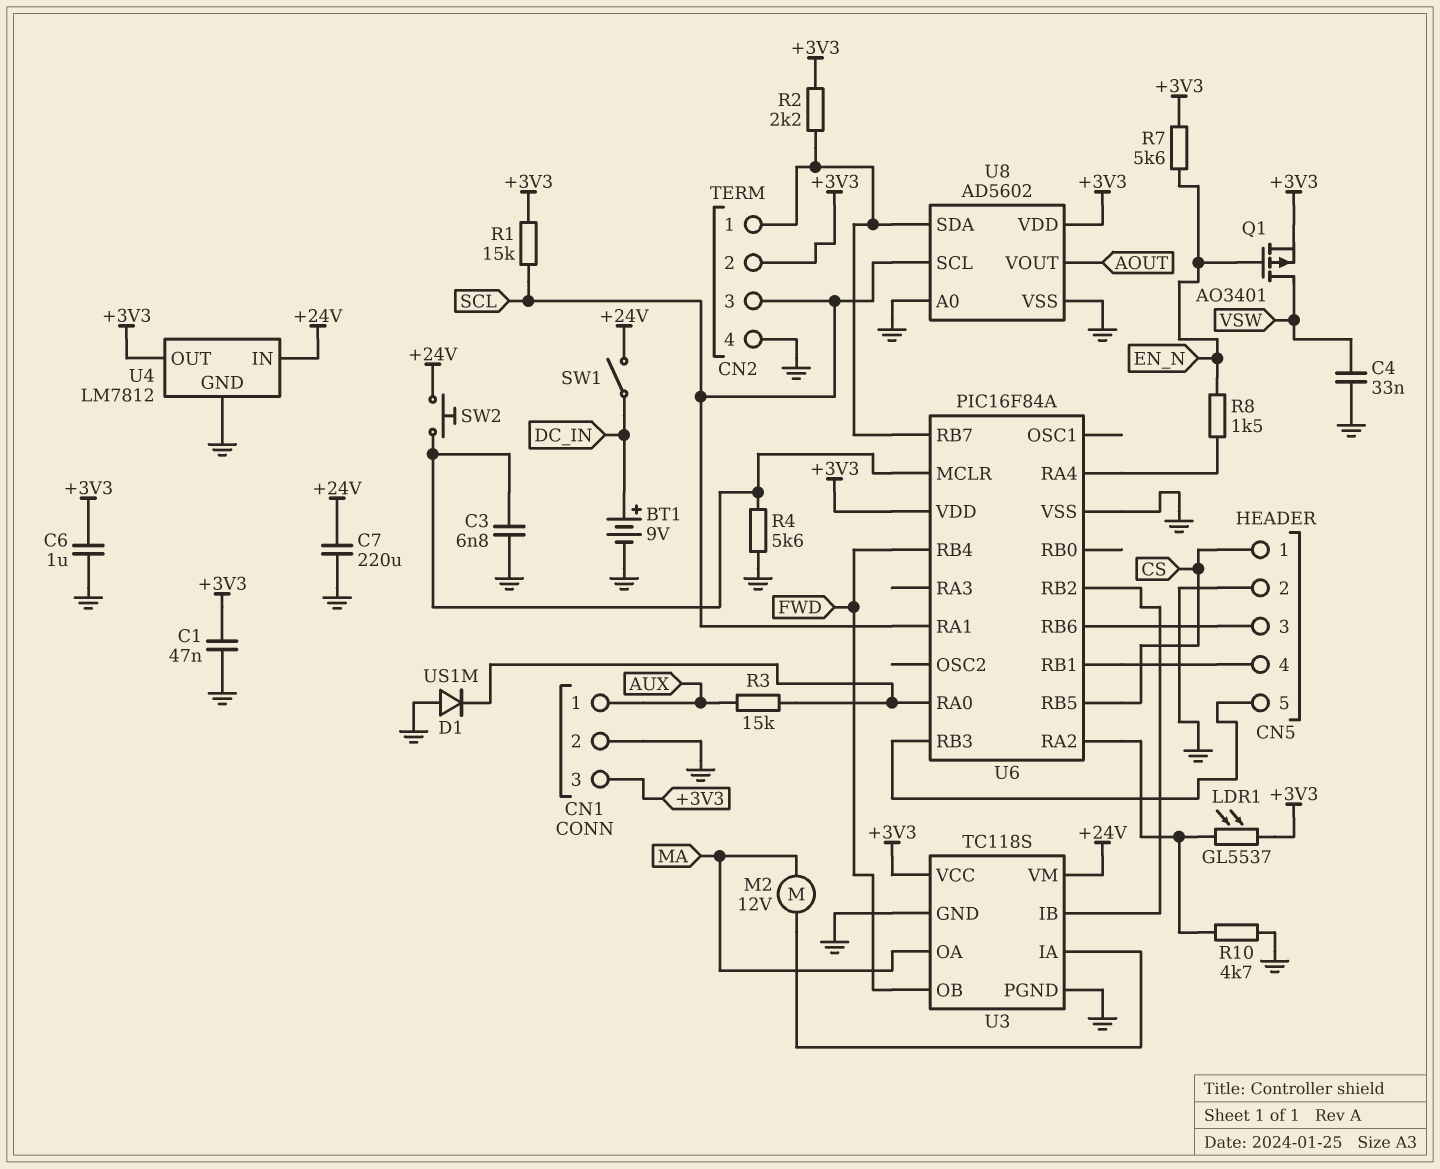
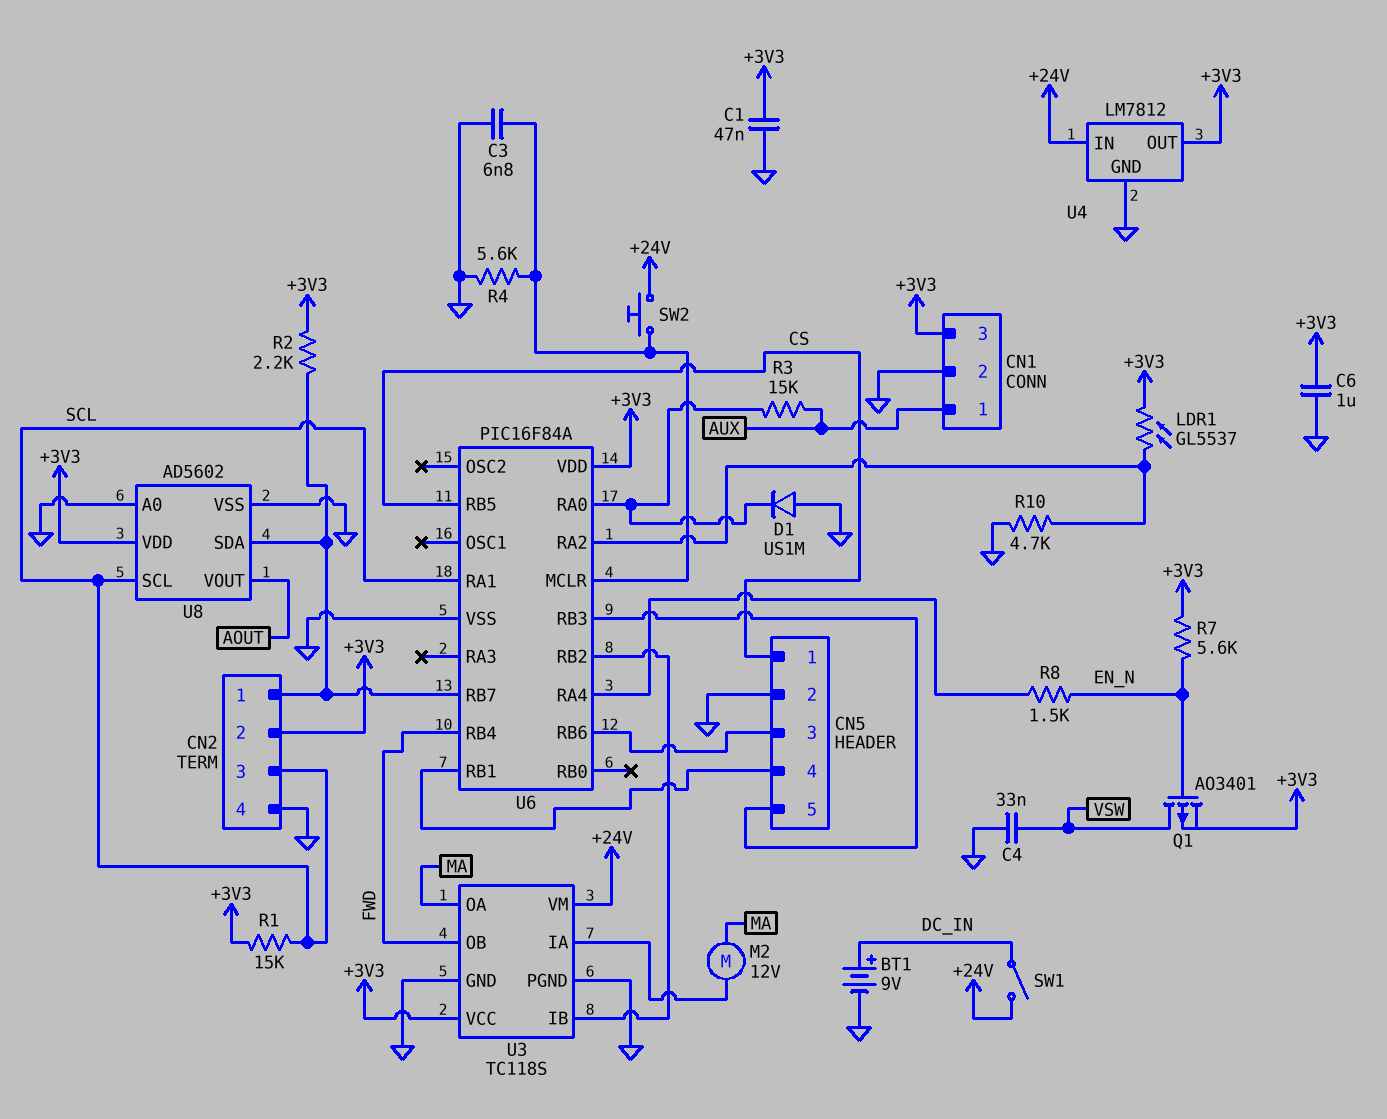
C7: 220uF (+24V, GND) -> none

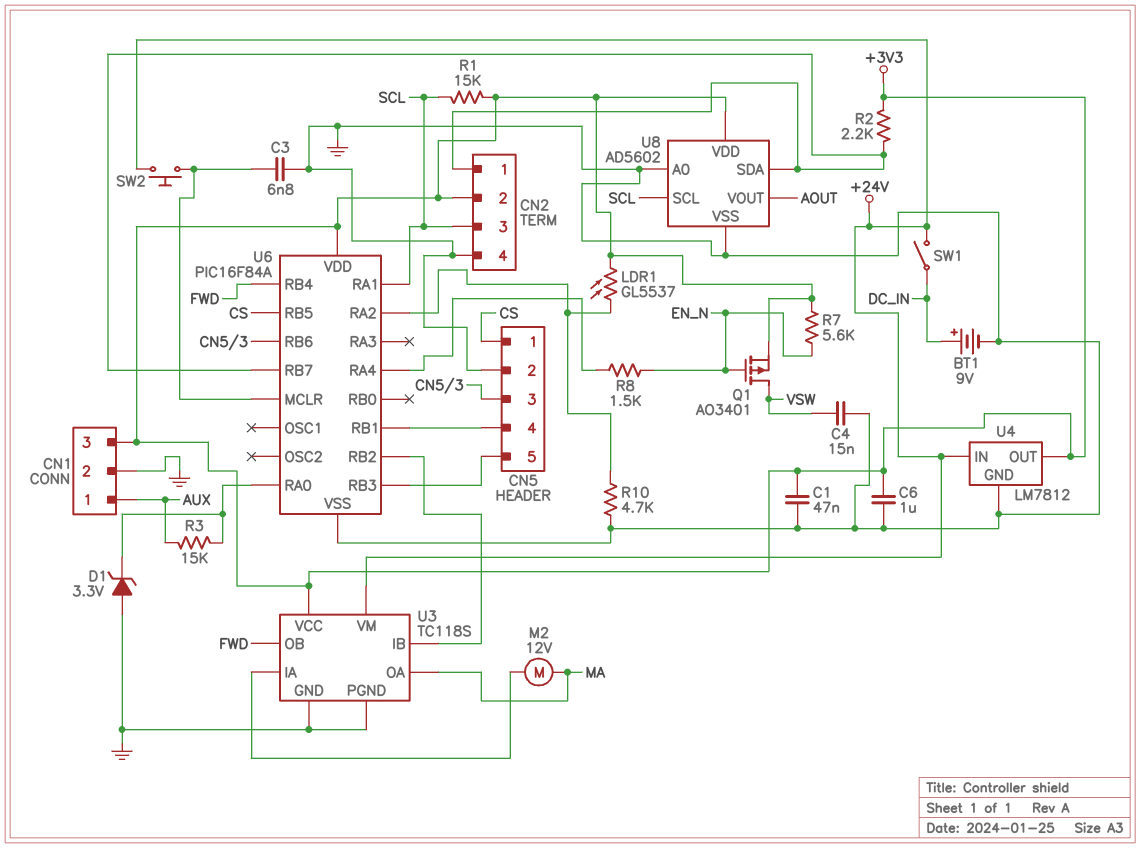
C4: 33nF (GND, VSW) -> 15nF (GND, VSW)
D1: diode US1M (A GND, K U6/RA0) -> zener 3.3V (A GND, K U6/RA0)
R4: 5.6k (GND, U6/MCLR) -> none

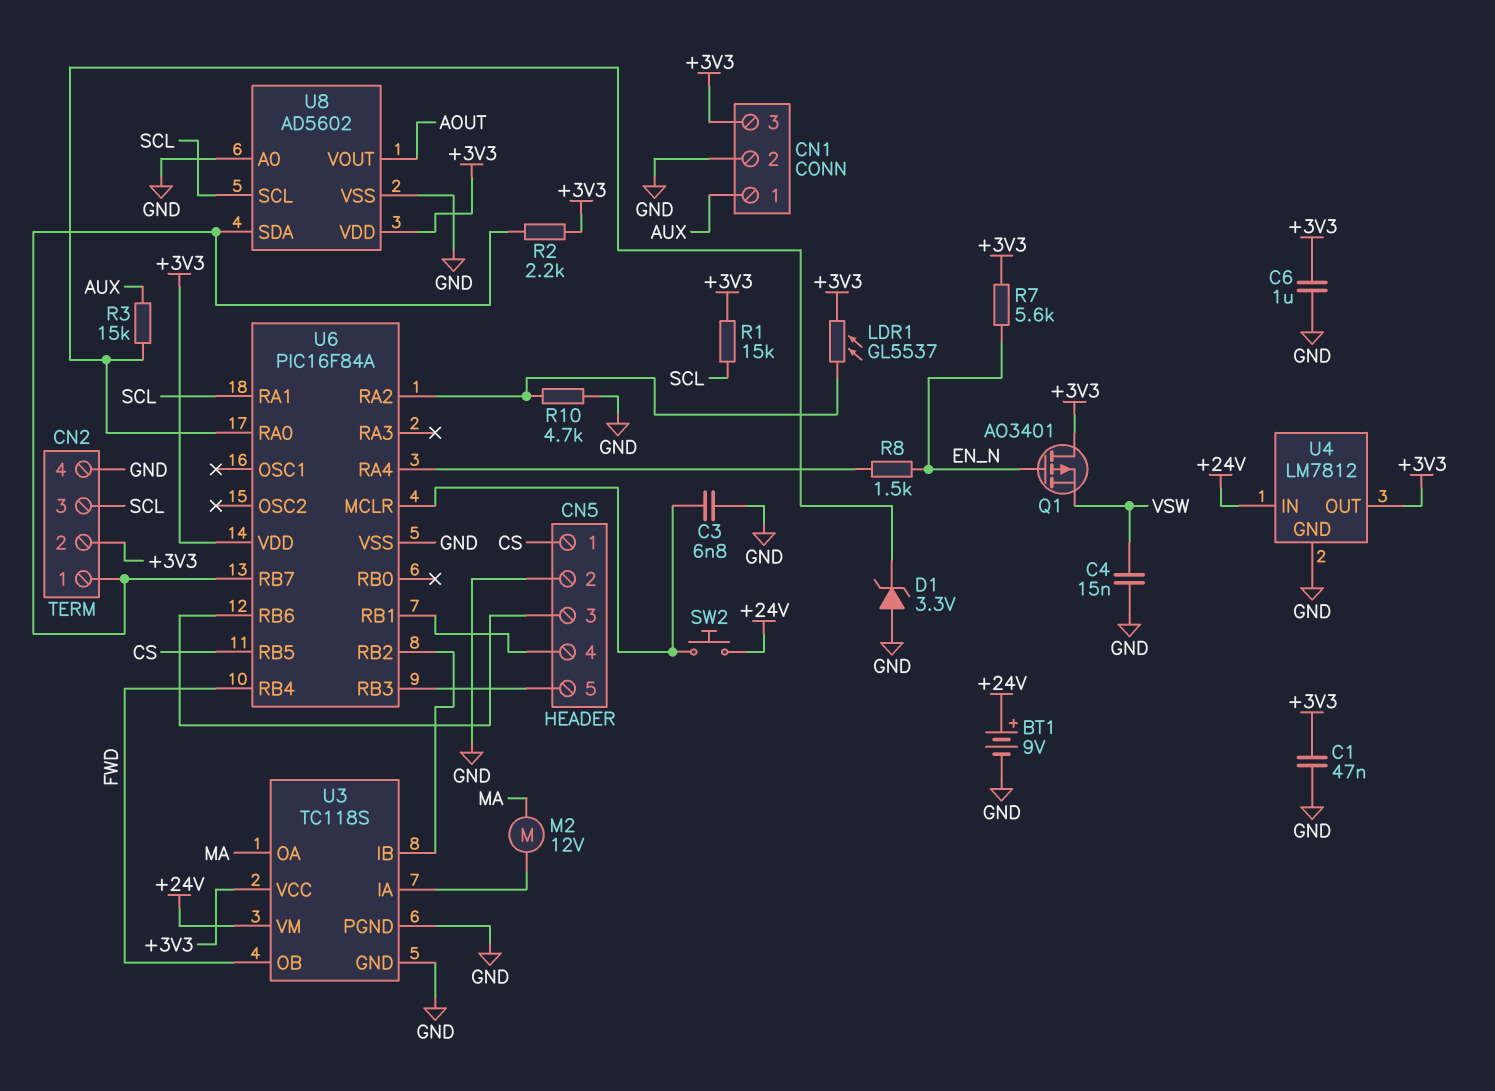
BT1: 9V (plus DC_IN, minus GND) -> 9V (plus +24V, minus GND)
Q1: PMOS AO3401 (G EN_N, D VSW, S +3V3) -> PMOS AO3401 (G EN_N, D +3V3, S VSW)
SW1: switch (+24V, DC_IN) -> none

